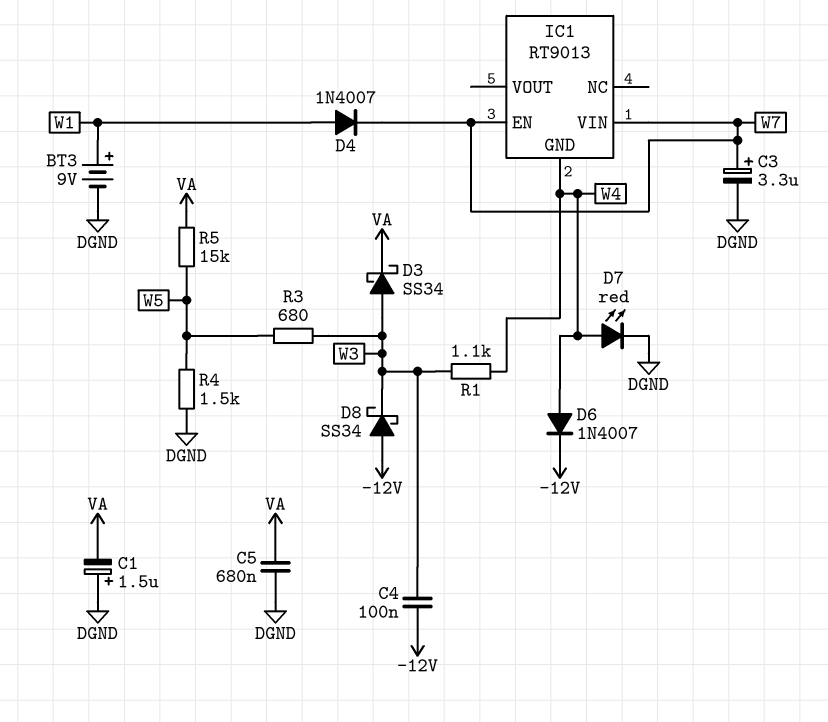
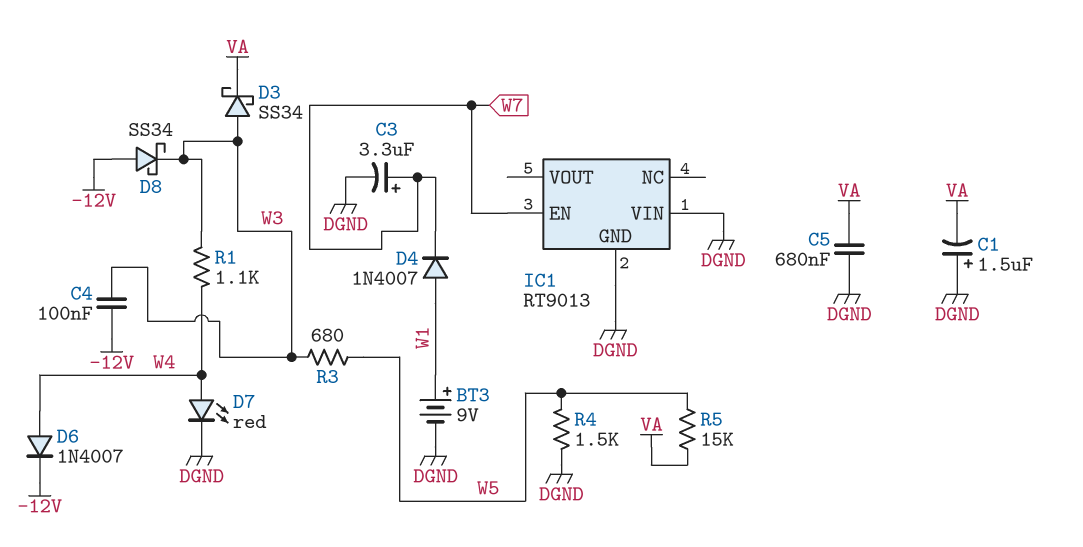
IC1 pin GND: W4 -> DGND
IC1 pin VIN: W7 -> DGND

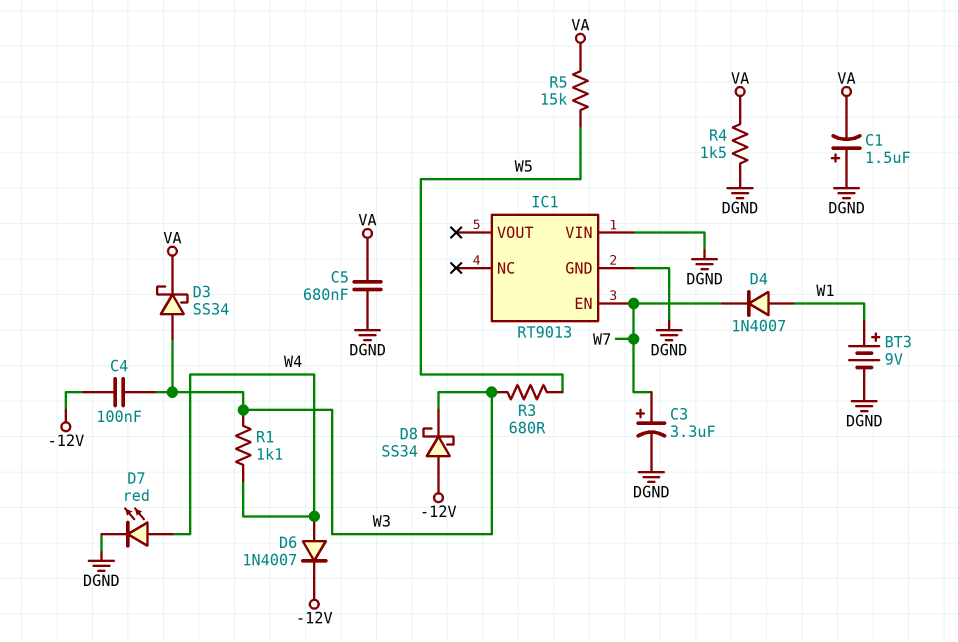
R4: 1.5k (DGND, W5) -> 1.5k (DGND, VA)

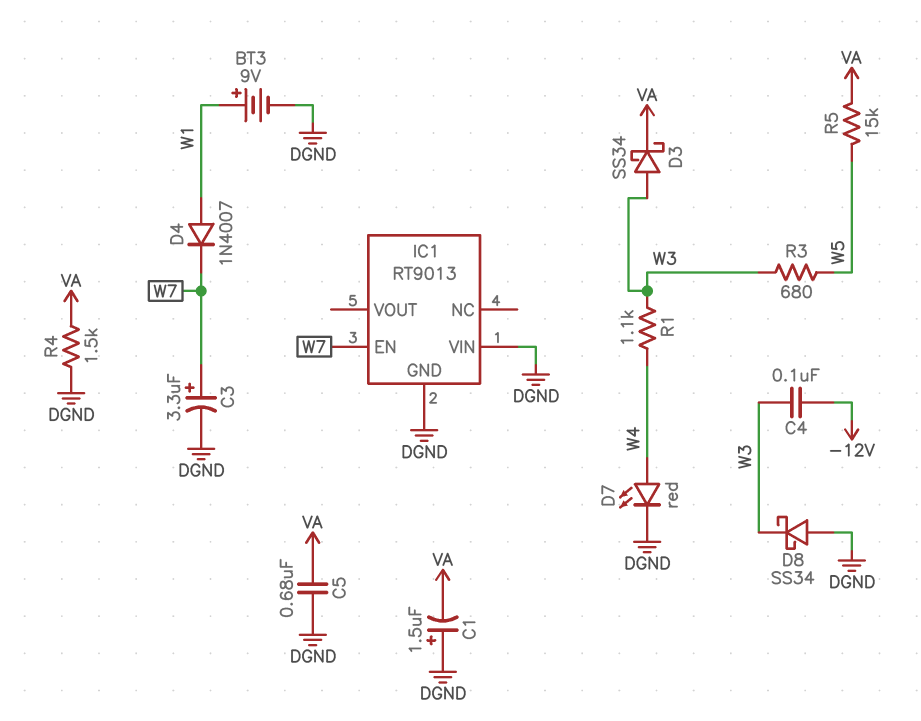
D6: diode 1N4007 (A W4, K -12V) -> none
D8: schottky SS34 (A -12V, K W3) -> schottky SS34 (A DGND, K W3)

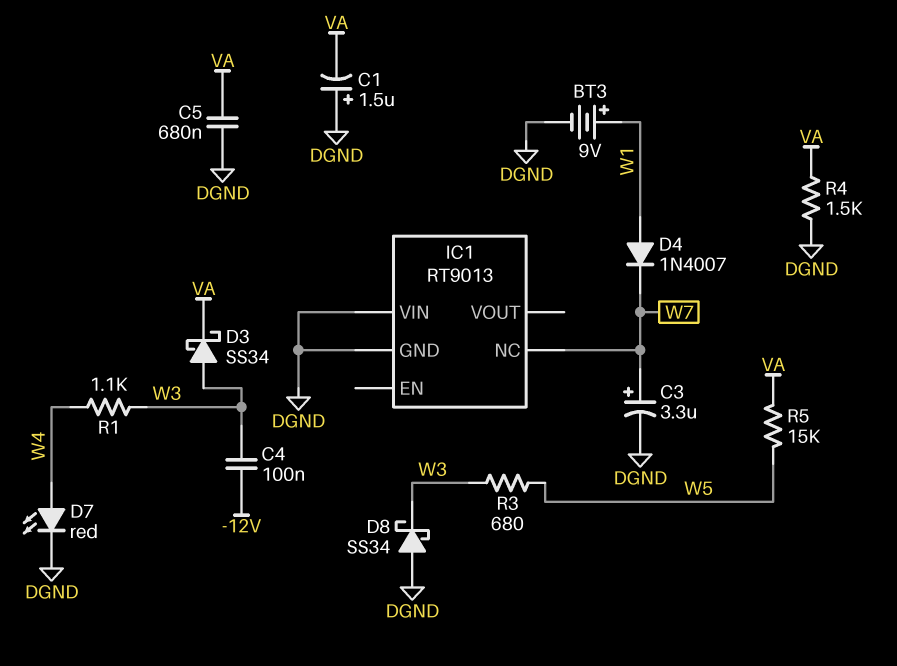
IC1 pin EN: W7 -> none
IC1 pin NC: none -> W7

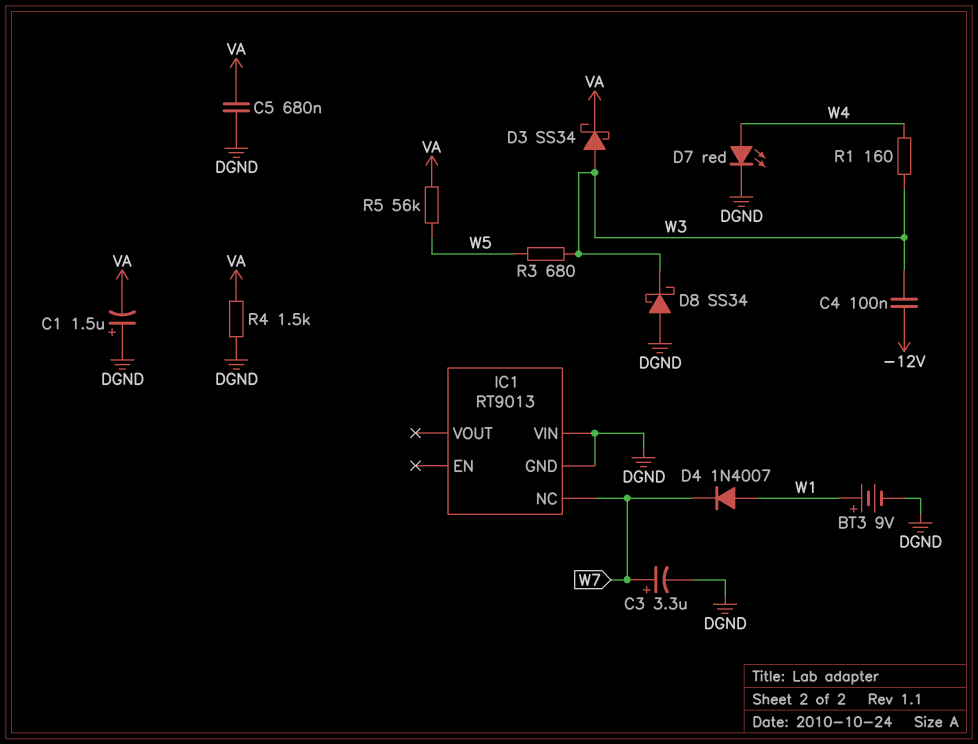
R1: 1.1k (W3, W4) -> 160 (W3, W4)
R5: 15k (VA, W5) -> 56k (VA, W5)

